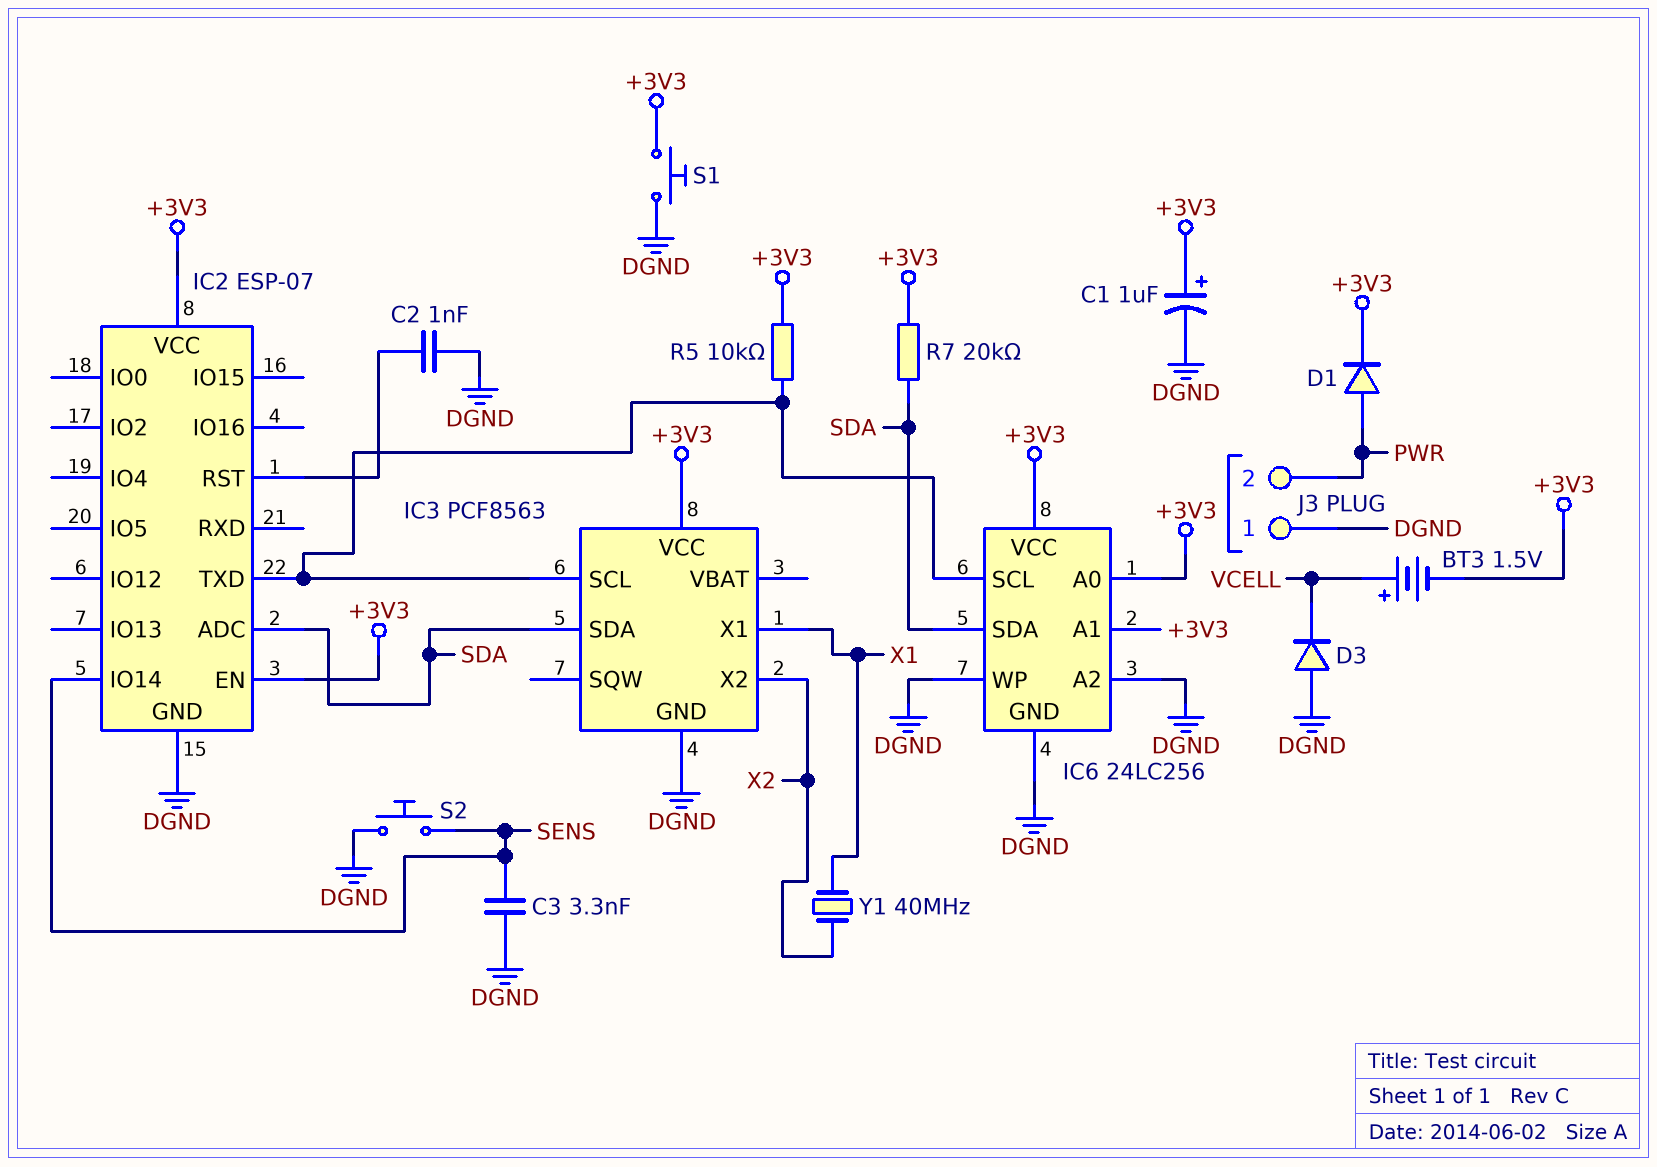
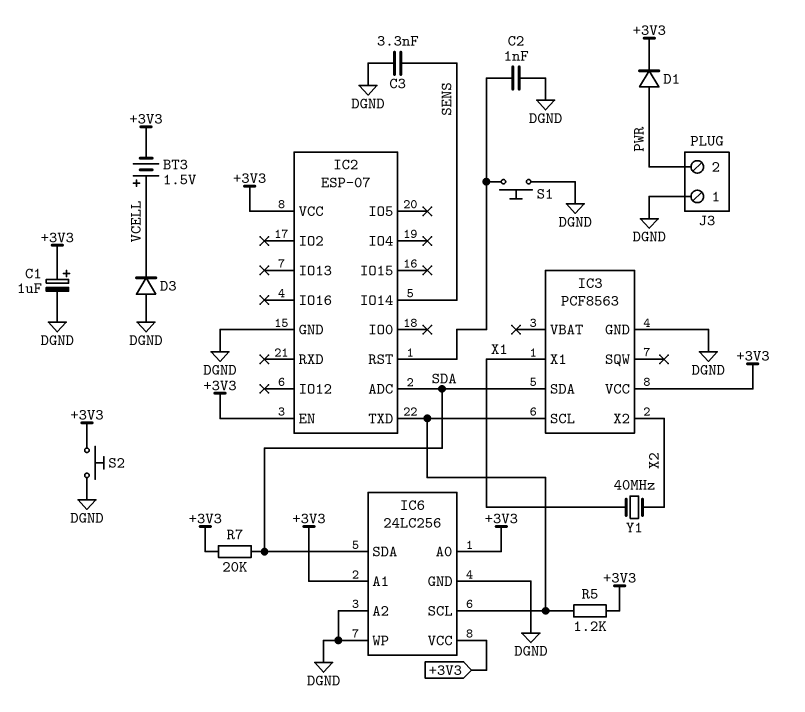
R5: 10k (+3V3, IC2/TXD) -> 1.2k (+3V3, IC2/TXD)
S1: button (+3V3, DGND) -> button (DGND, IC2/RST)
S2: button (DGND, SENS) -> button (+3V3, DGND)

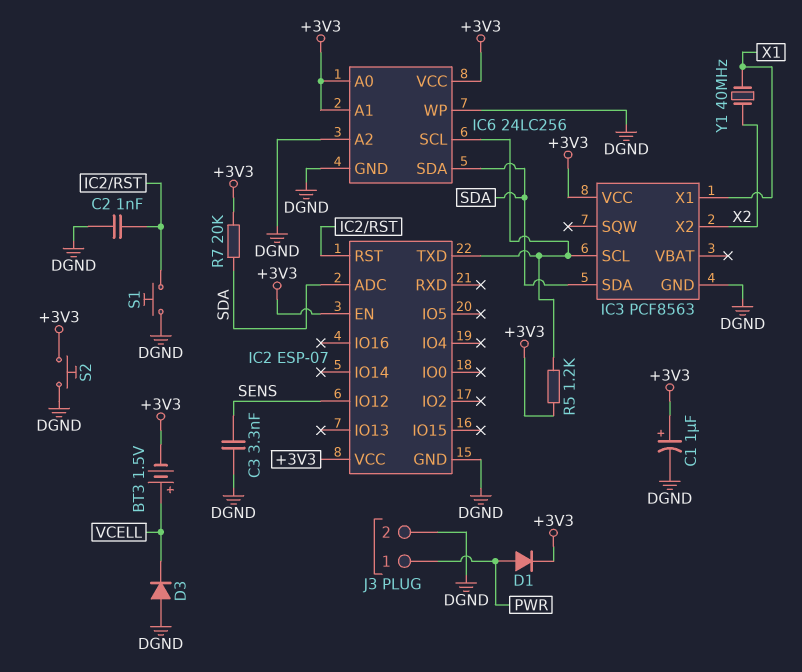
IC2 pin IO12: none -> SENS
IC2 pin IO14: SENS -> none
J3 pin 1: DGND -> PWR
J3 pin 2: PWR -> DGND

